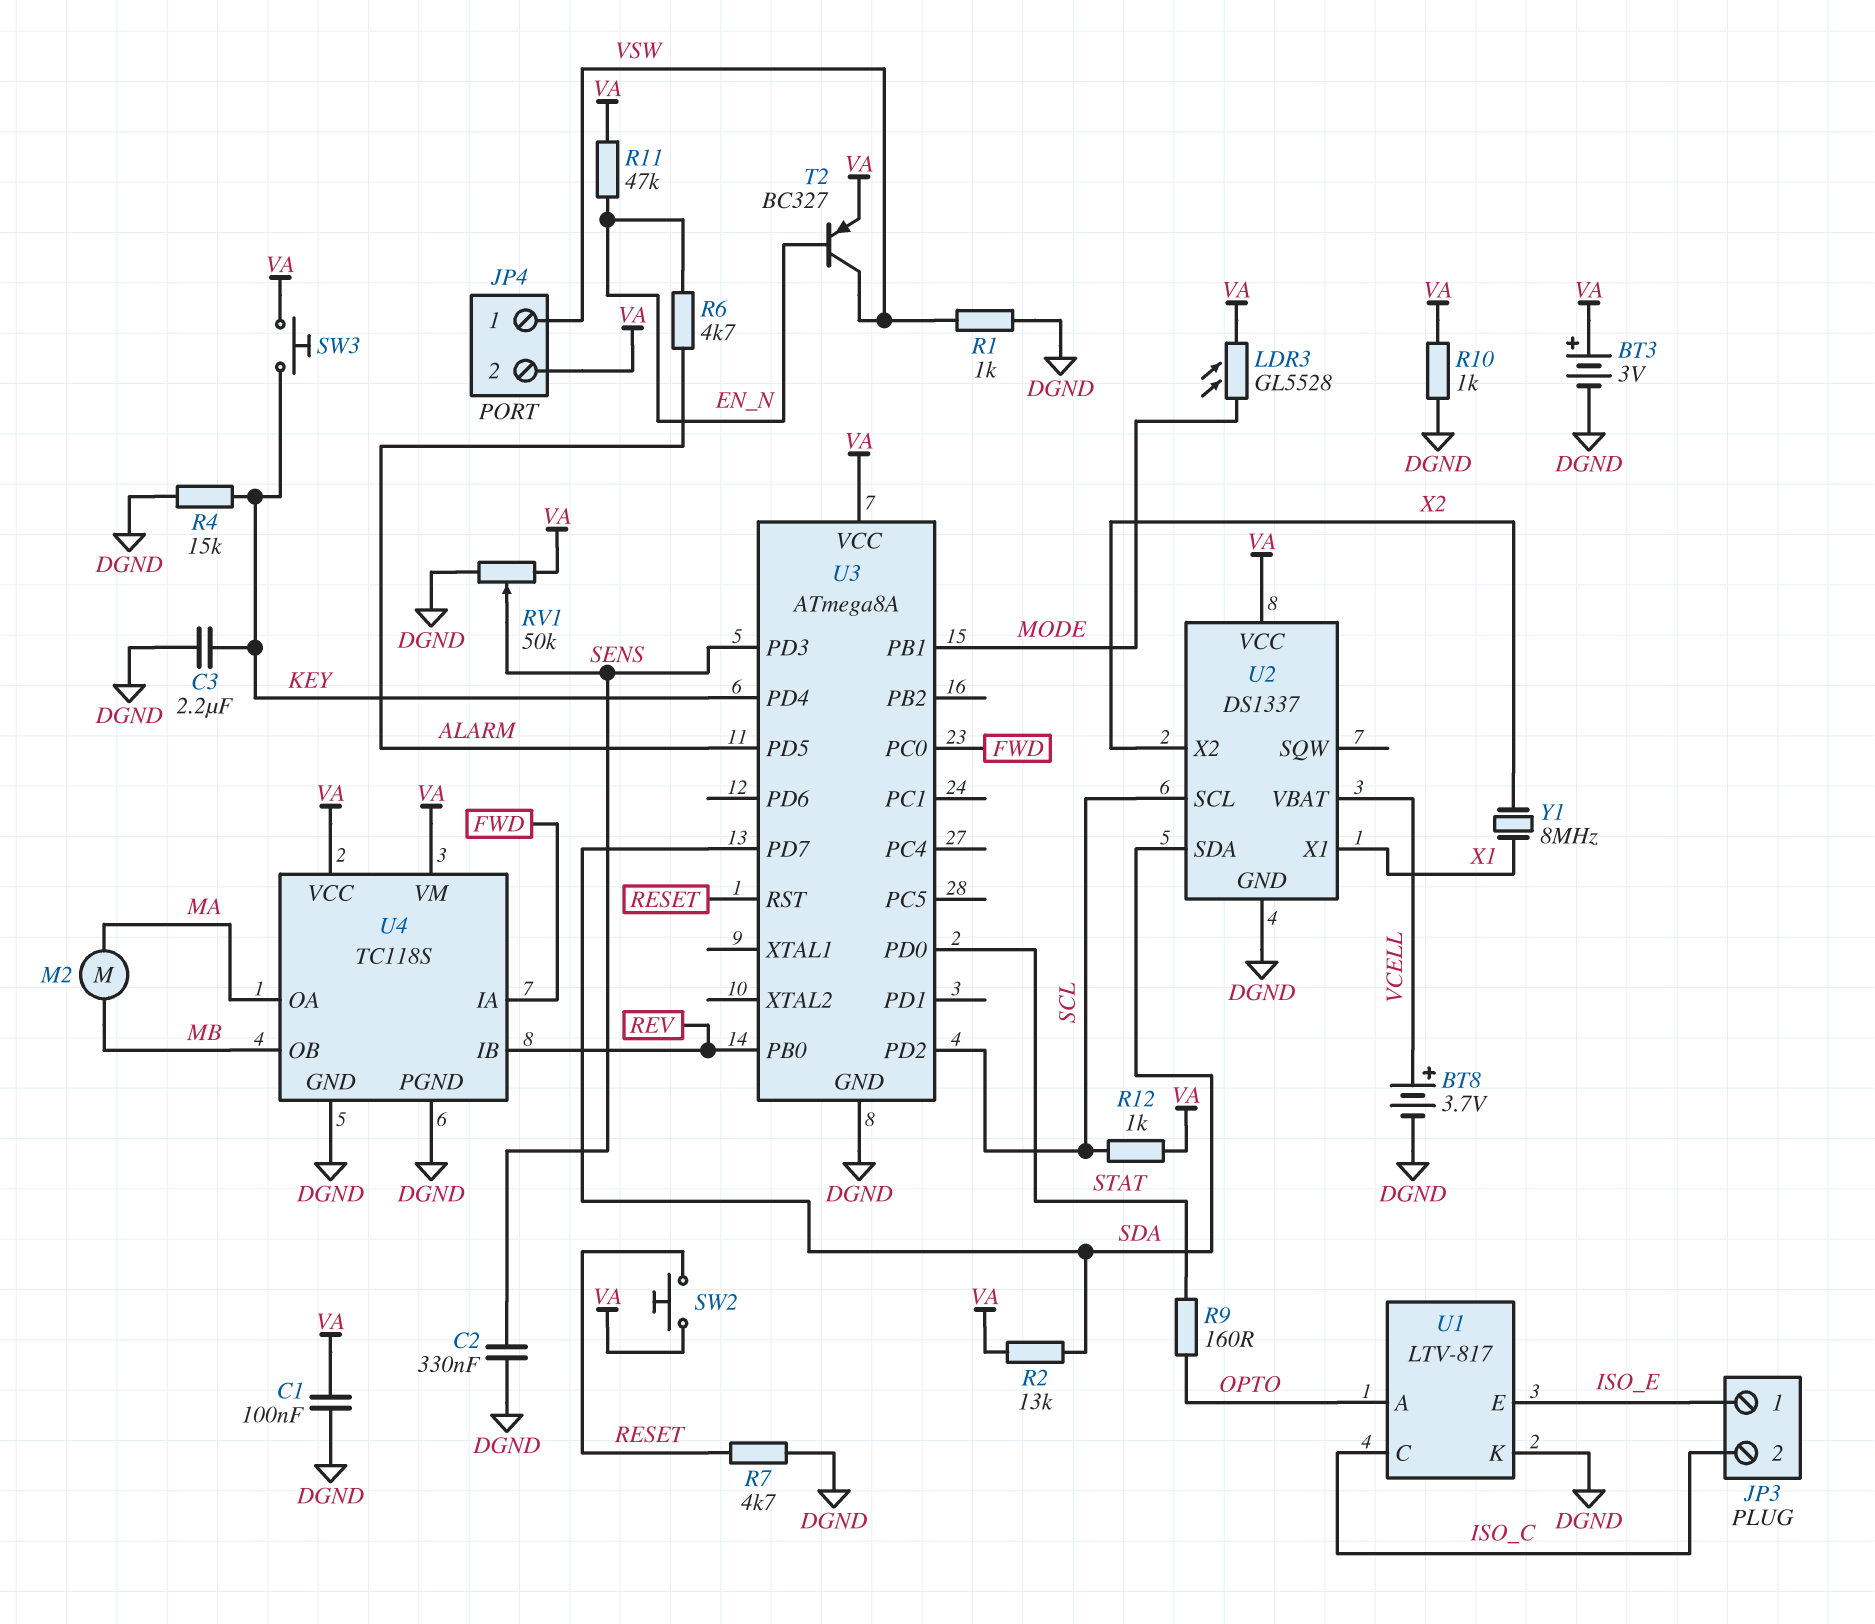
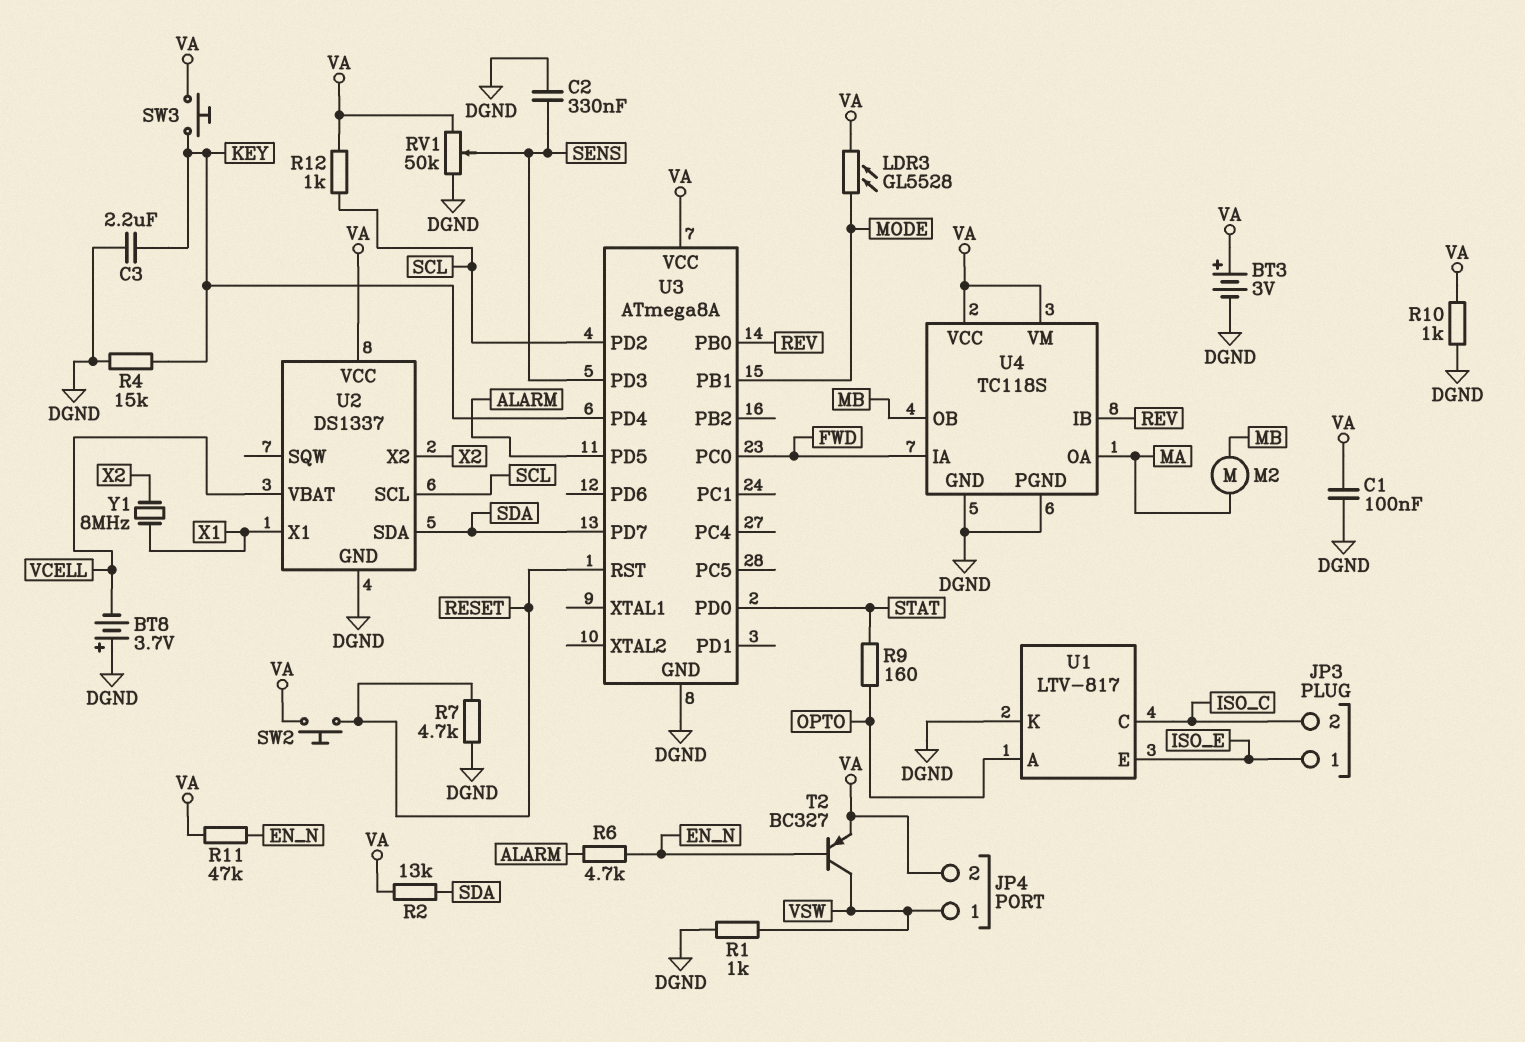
BT8: 3.7V (plus VCELL, minus DGND) -> 3.7V (plus DGND, minus VCELL)

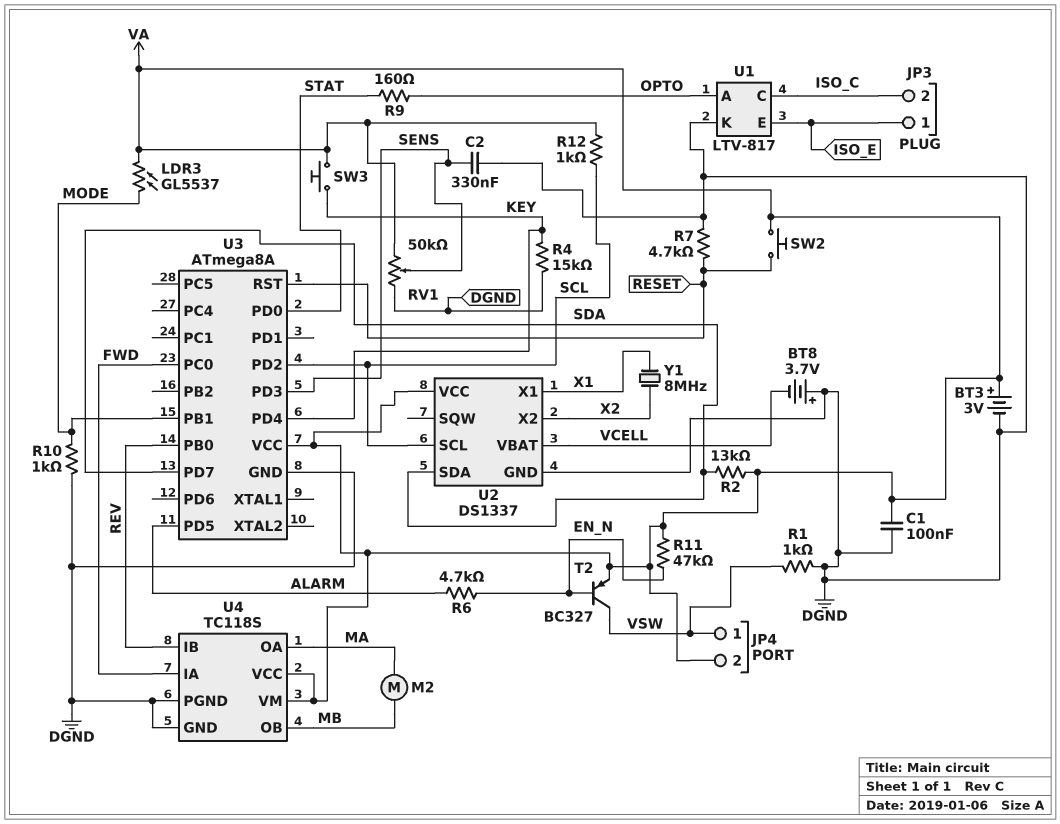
C3: 2.2uF (DGND, KEY) -> none
LDR3: GL5528 (MODE, VA) -> GL5537 (MODE, VA)
R10: 1k (DGND, VA) -> 1k (DGND, MODE)

